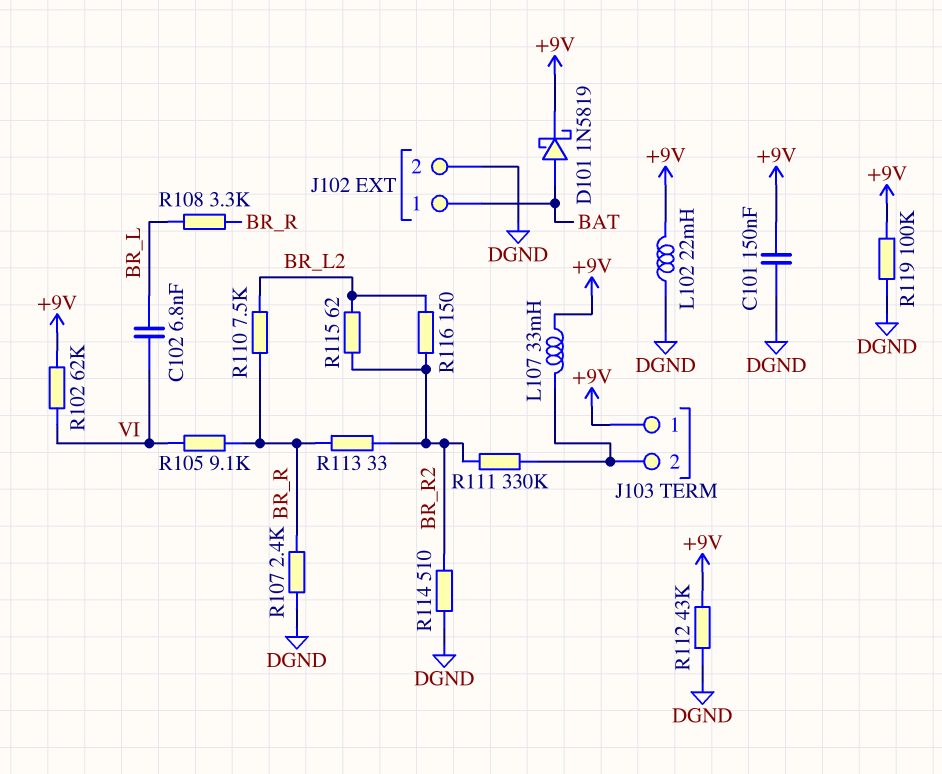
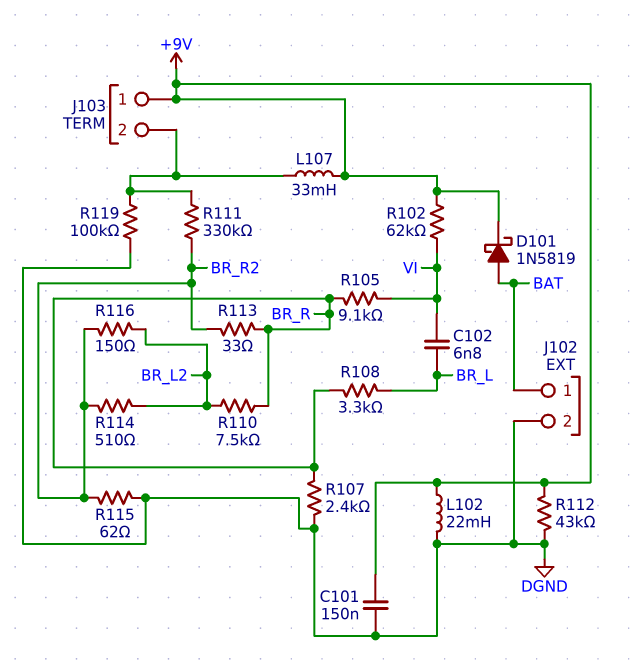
R114: 510 (BR_R2, DGND) -> 510 (BR_L2, BR_R2)
R115: 62 (BR_L2, BR_R2) -> 62 (BR_R2, DGND)
R119: 100k (+9V, DGND) -> 100k (DGND, J103/2)

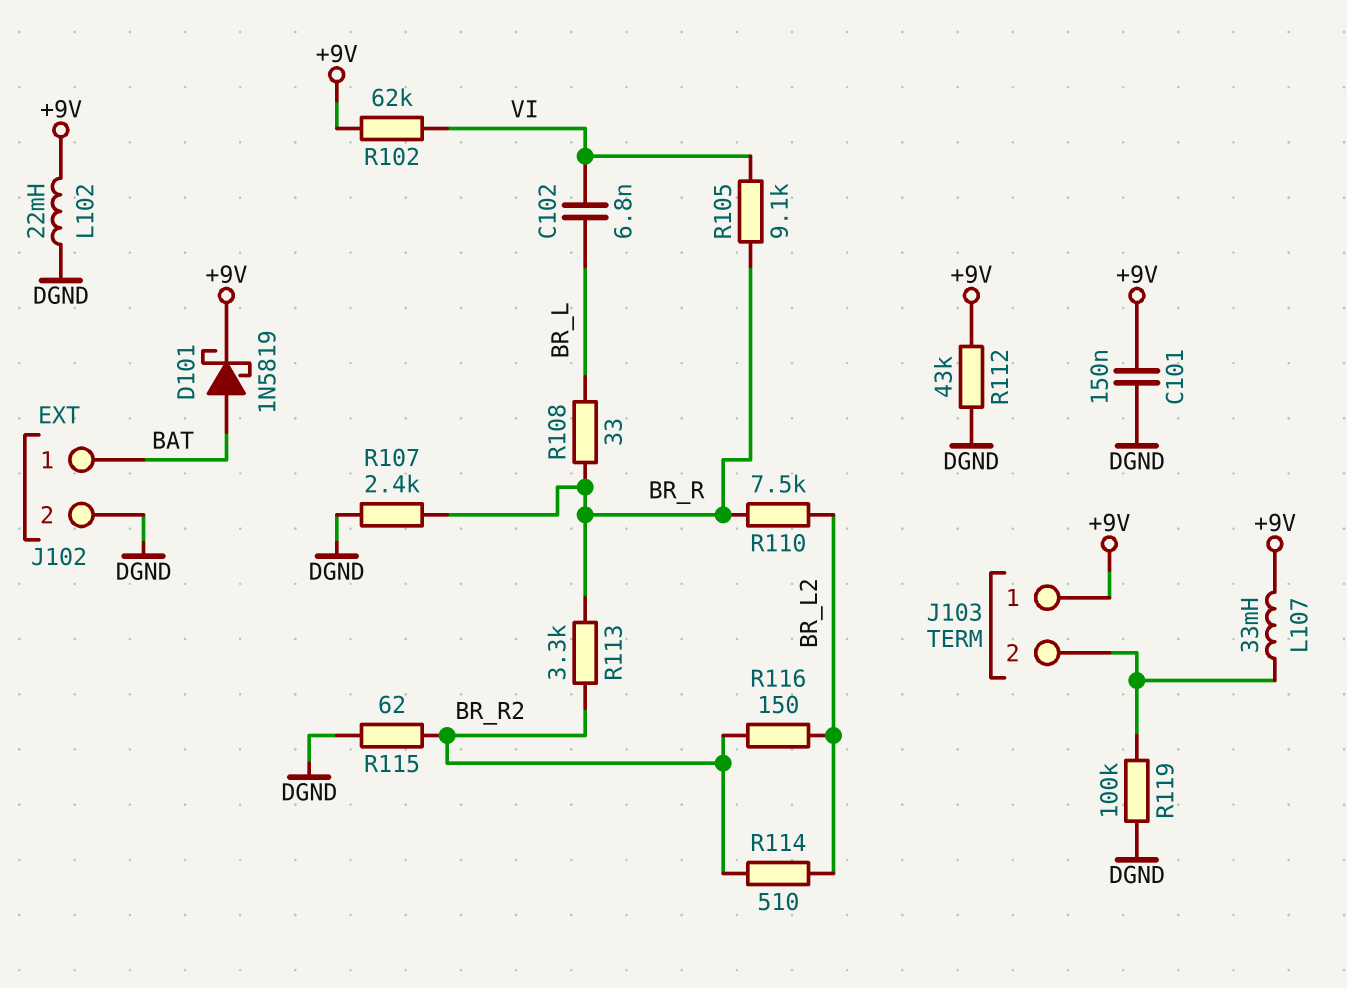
R108: 3.3k (BR_L, BR_R) -> 33 (BR_L, BR_R)
R111: 330k (BR_R2, J103/2) -> none
R113: 33 (BR_R, BR_R2) -> 3.3k (BR_R, BR_R2)

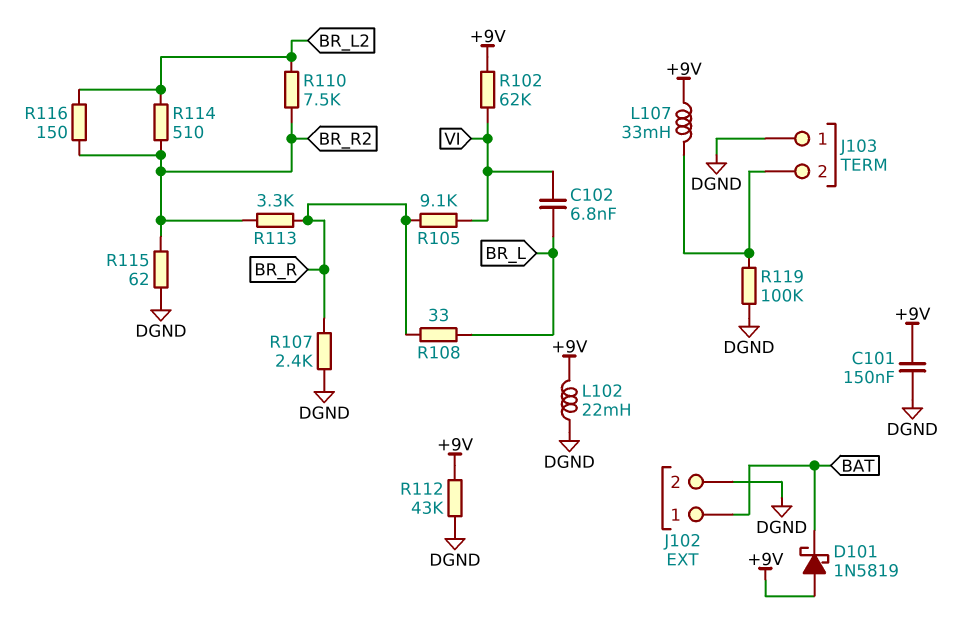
D101: schottky 1N5819 (A BAT, K +9V) -> schottky 1N5819 (A +9V, K BAT)
J103 pin 1: +9V -> DGND
R110: 7.5k (BR_L2, BR_R) -> 7.5k (BR_L2, BR_R2)

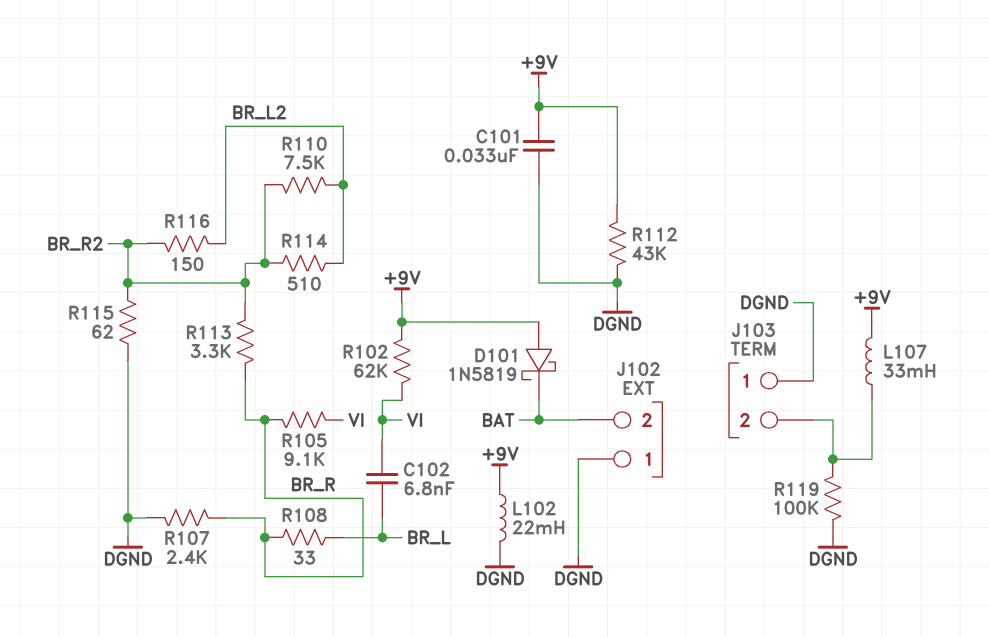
C101: 150nF (+9V, DGND) -> 33nF (+9V, DGND)
J102 pin 1: BAT -> DGND
J102 pin 2: DGND -> BAT

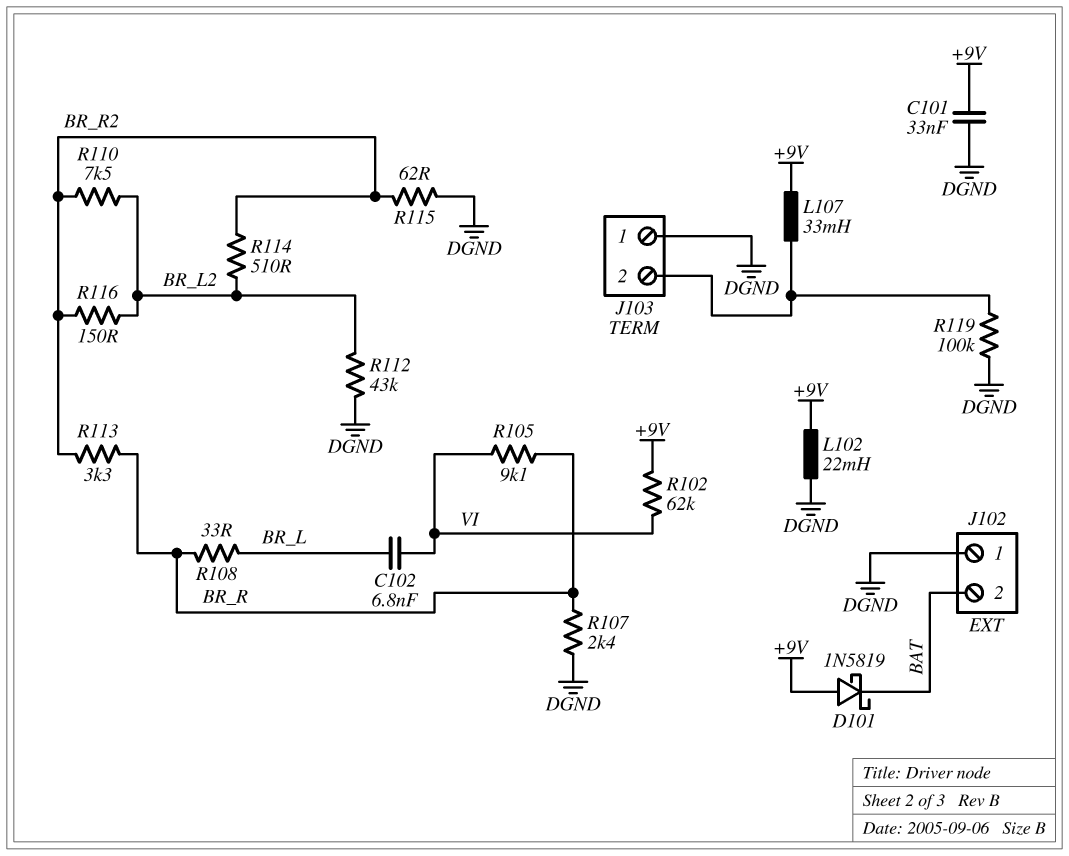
R112: 43k (+9V, DGND) -> 43k (BR_L2, DGND)

